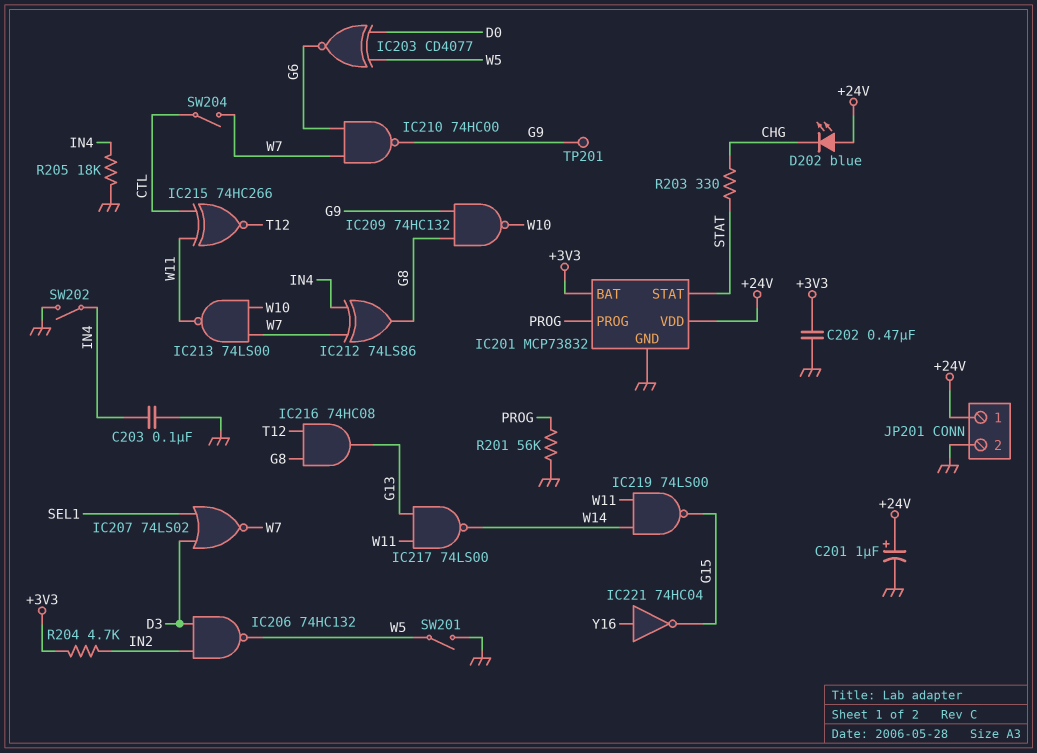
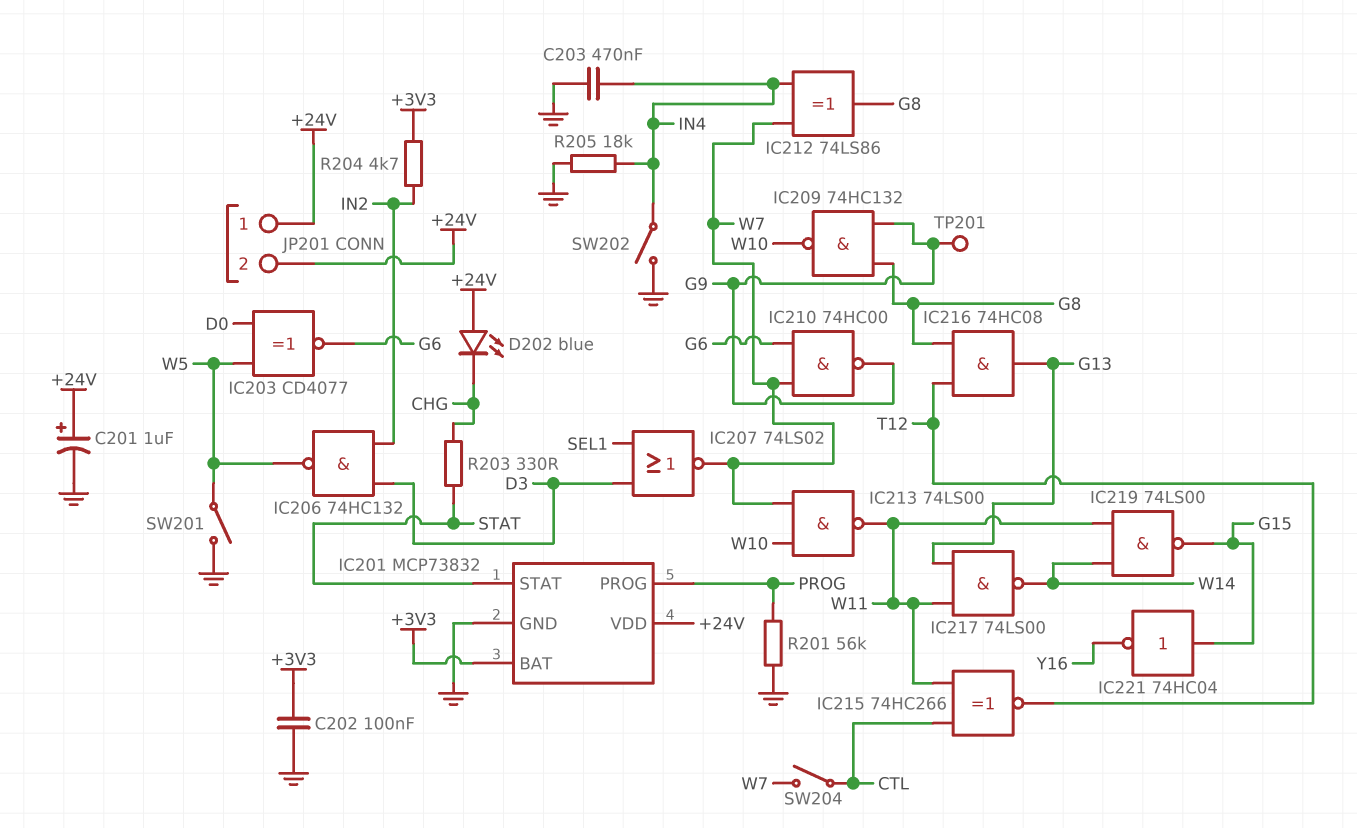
C202: 470nF (+3V3, GND) -> 100nF (+3V3, GND)
C203: 100nF (GND, IN4) -> 470nF (GND, IN4)
IC221: NOT 74HC04 (in Y16, out G15) -> NOT 74HC04 (in G15, out Y16)
JP201 pin 2: GND -> +24V

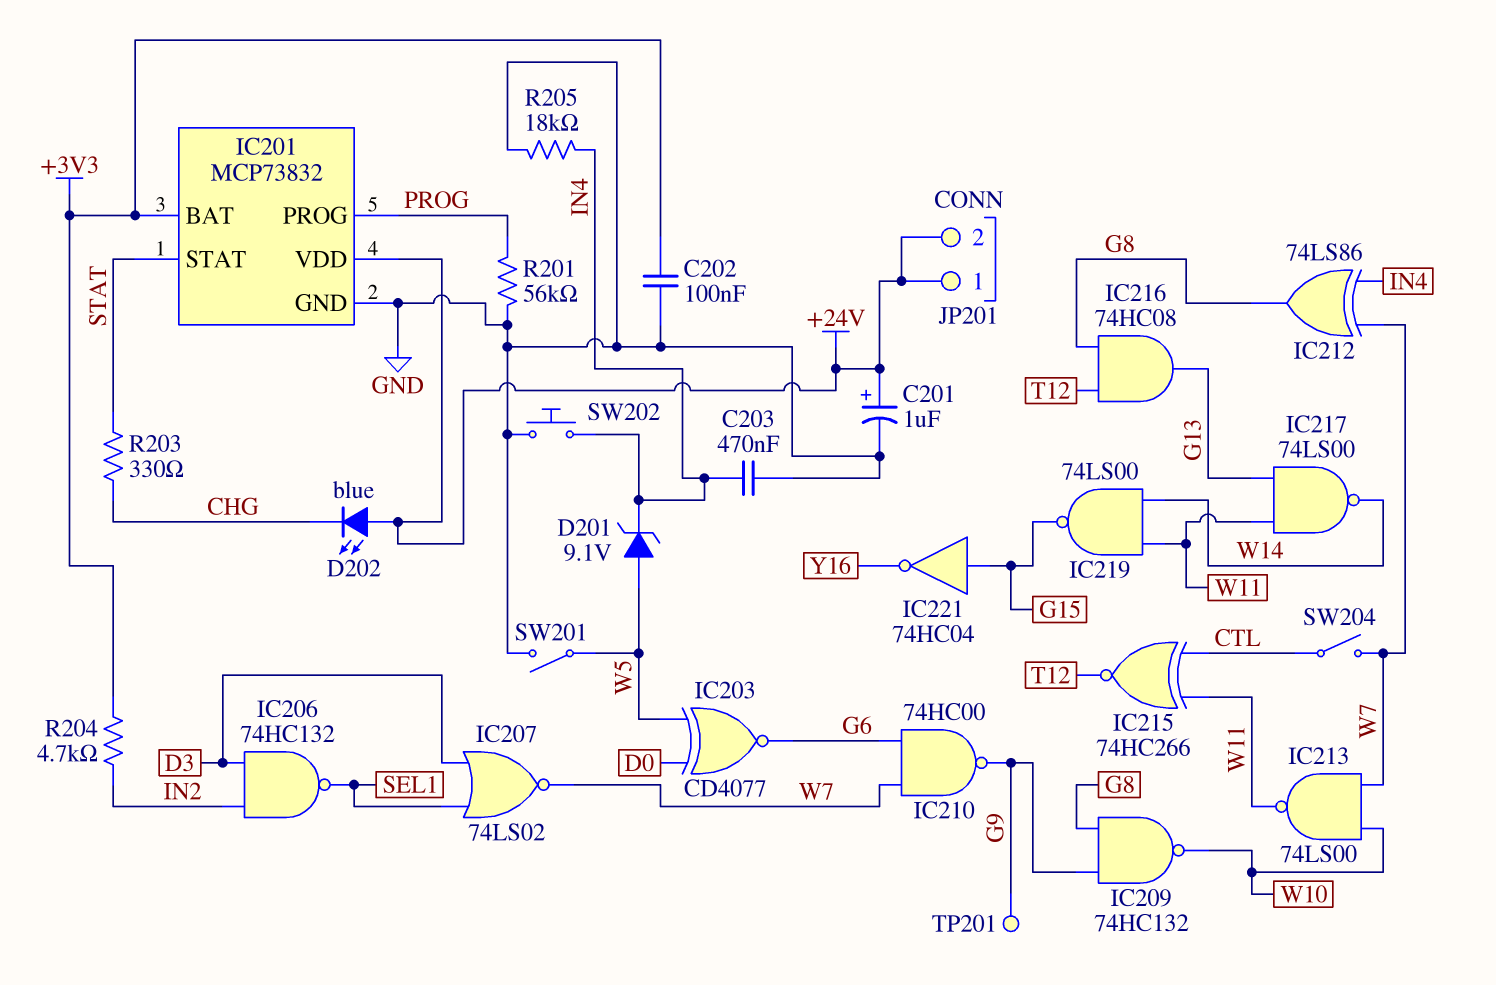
D201: none -> zener 9.1V (A W5, K IN4)
IC206: NAND 74HC132 (in D3, in IN2, out W5) -> NAND 74HC132 (in D3, in IN2, out SEL1)
SW202: switch (GND, IN4) -> button (GND, IN4)

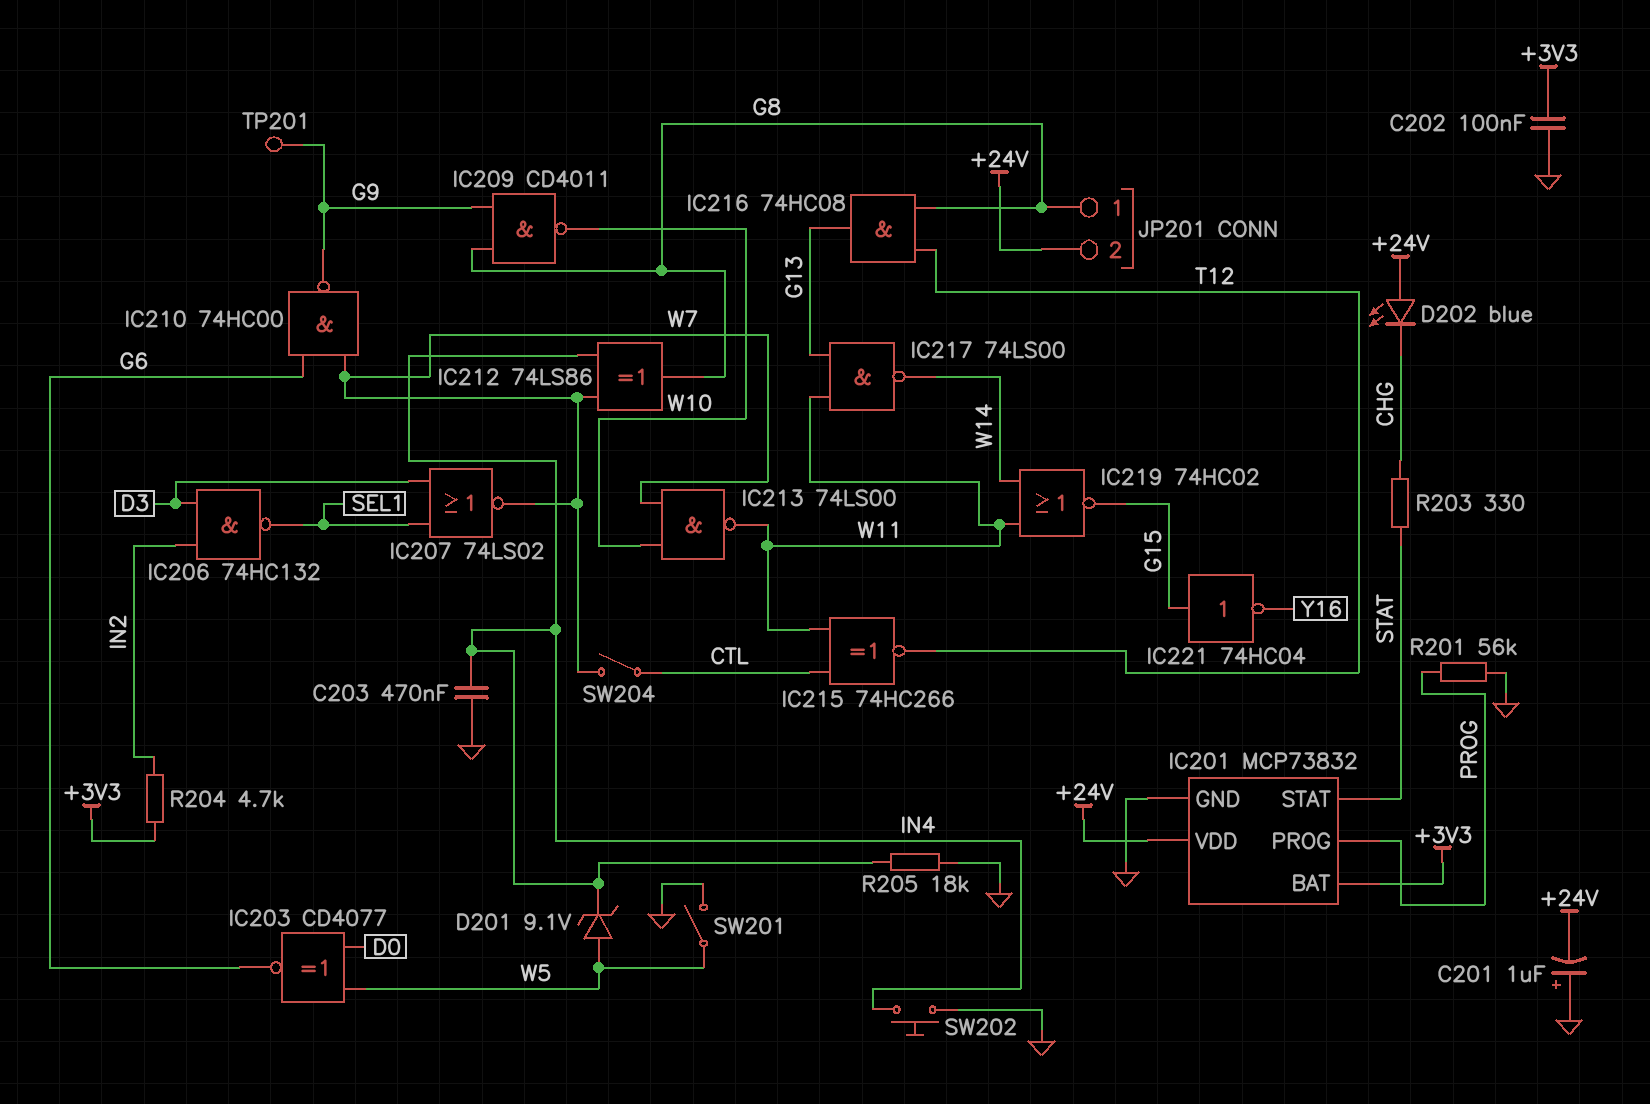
C201: 1uF (plus +24V, minus GND) -> 1uF (plus GND, minus +24V)
IC209: NAND 74HC132 (in G8, in G9, out W10) -> NAND CD4011 (in G8, in G9, out W10)
IC219: NAND 74LS00 (in W11, in W14, out G15) -> NOR 74HC02 (in W11, in W14, out G15)
JP201 pin 1: +24V -> G8

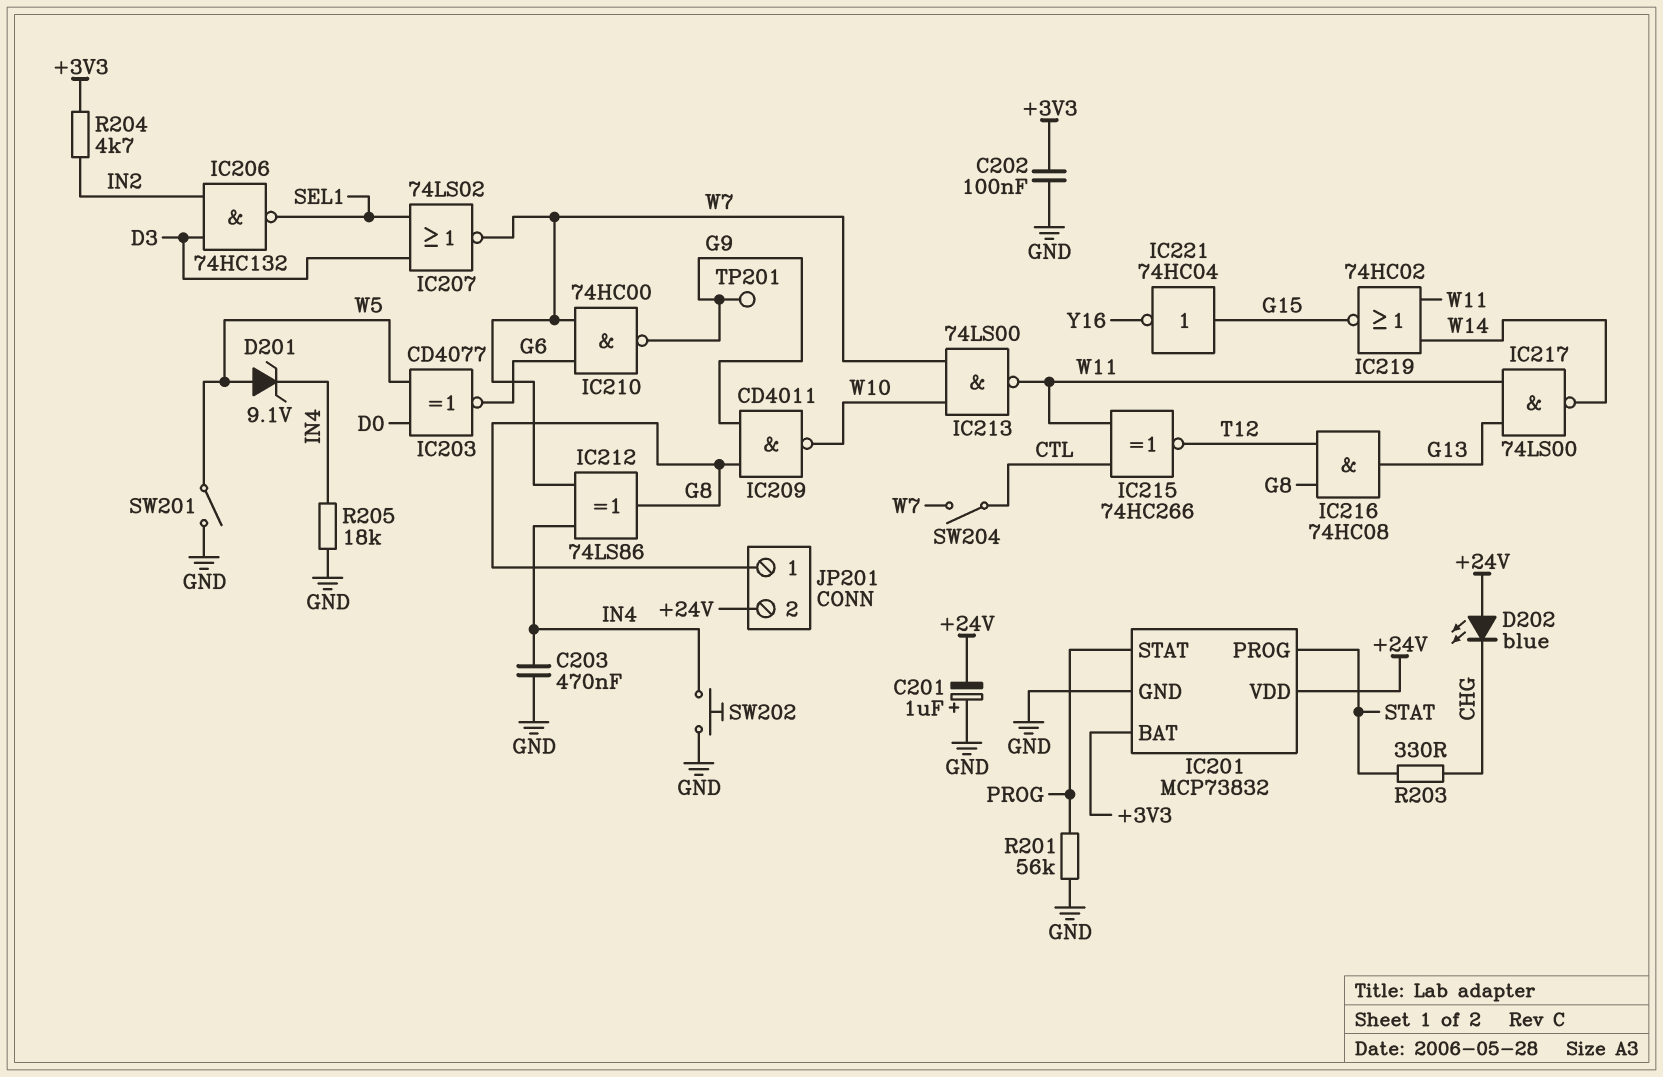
IC201 pin PROG: PROG -> STAT
IC201 pin STAT: STAT -> PROG

